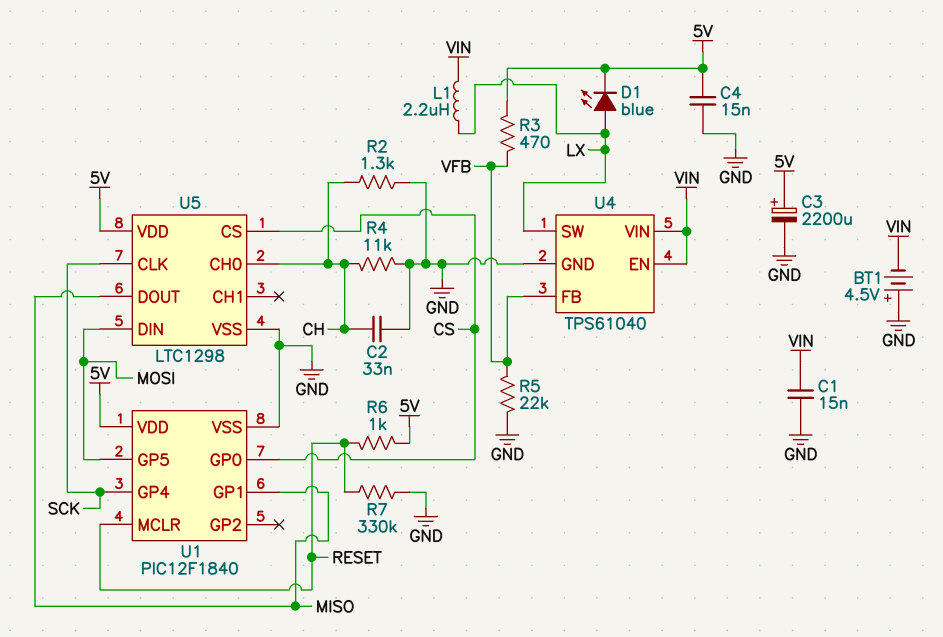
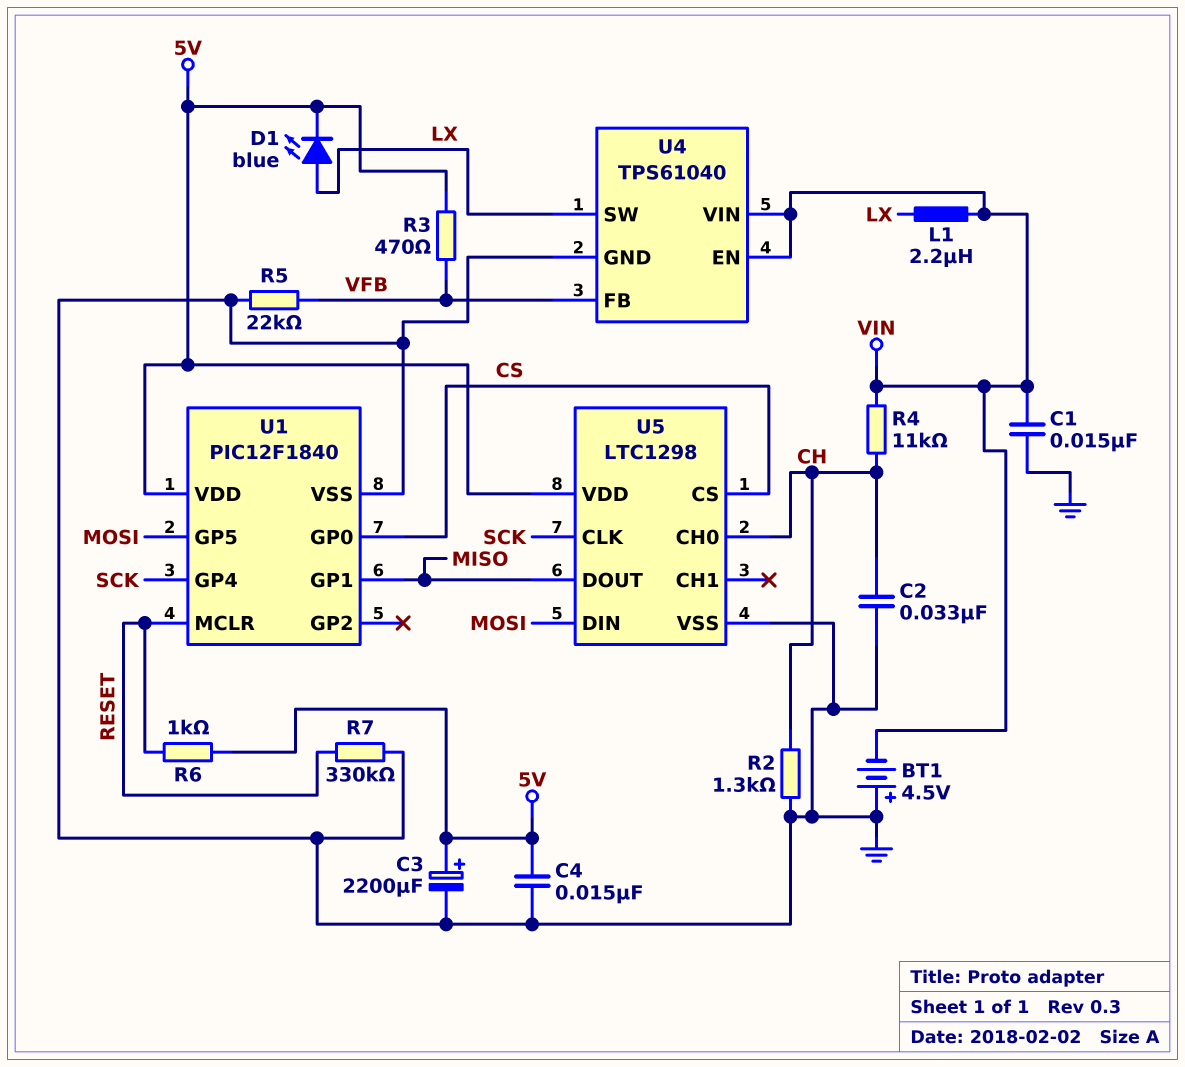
R4: 11k (CH, GND) -> 11k (CH, VIN)

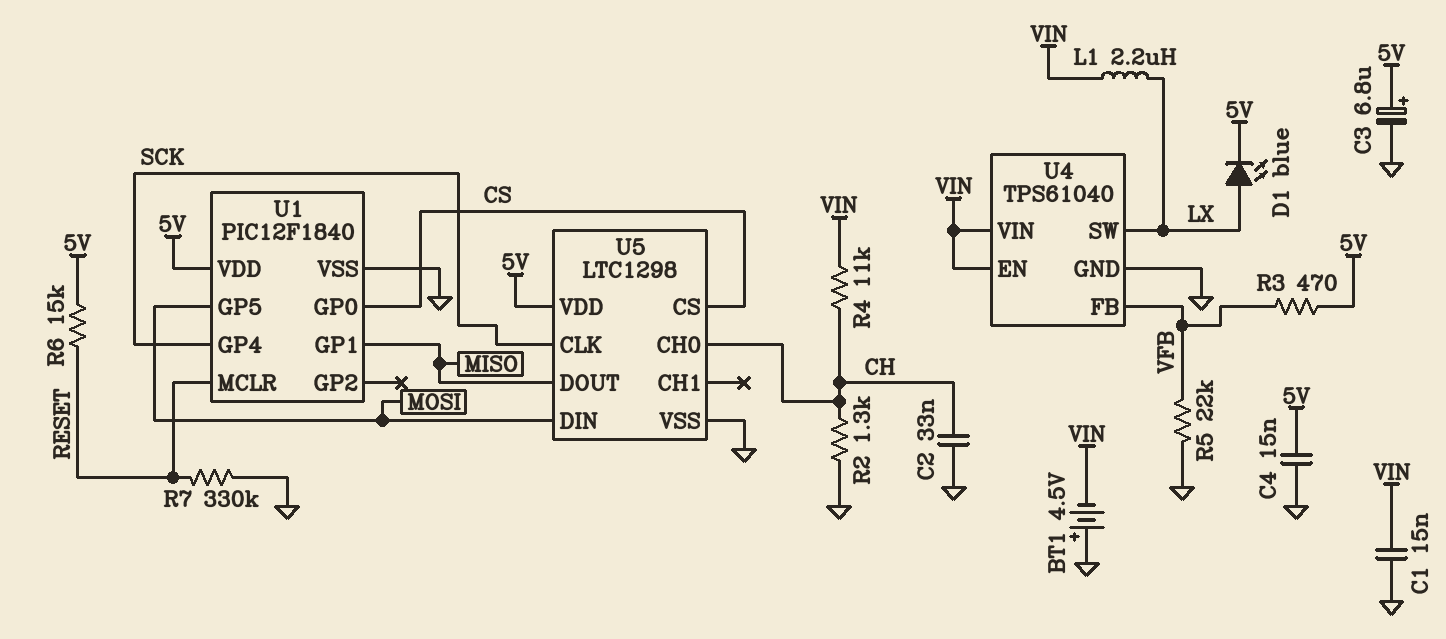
C3: 2200uF (plus 5V, minus GND) -> 6.8uF (plus 5V, minus GND)
R6: 1k (5V, RESET) -> 15k (5V, RESET)

